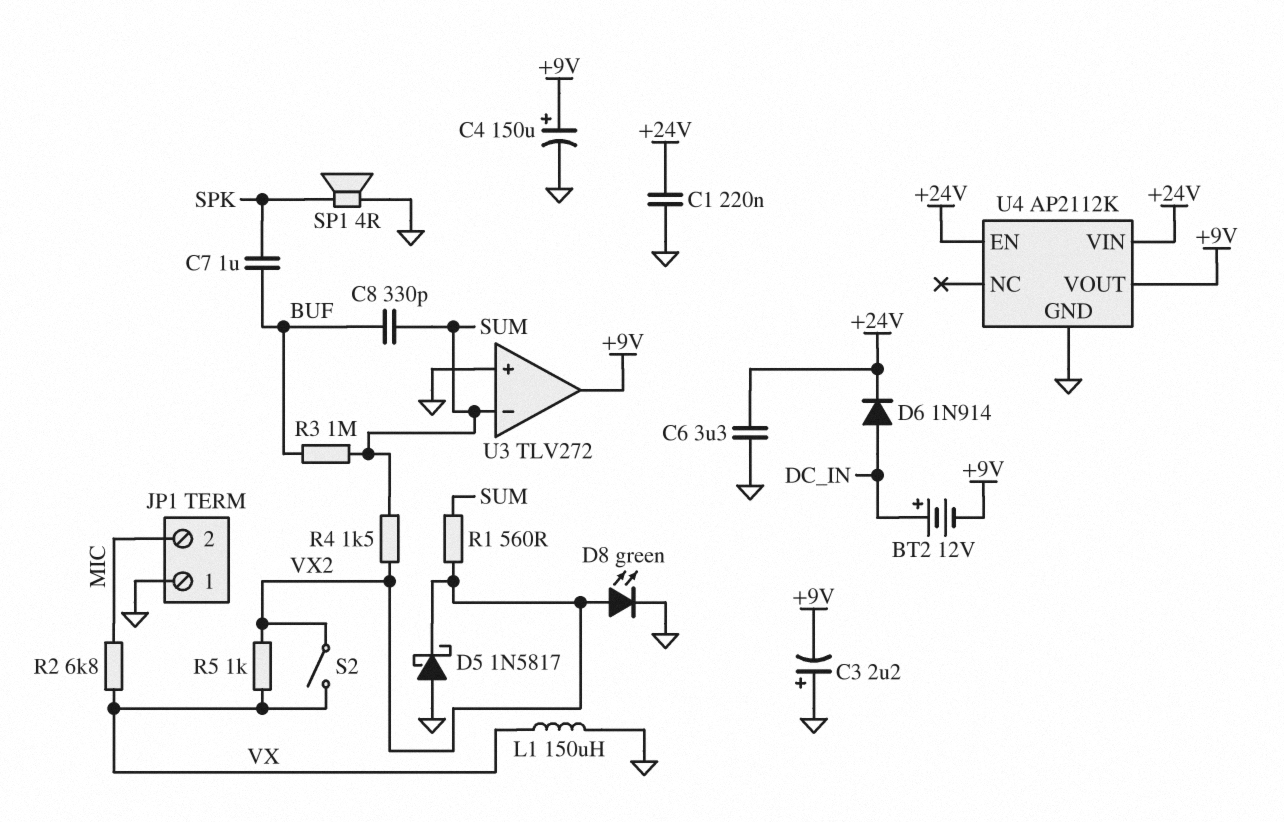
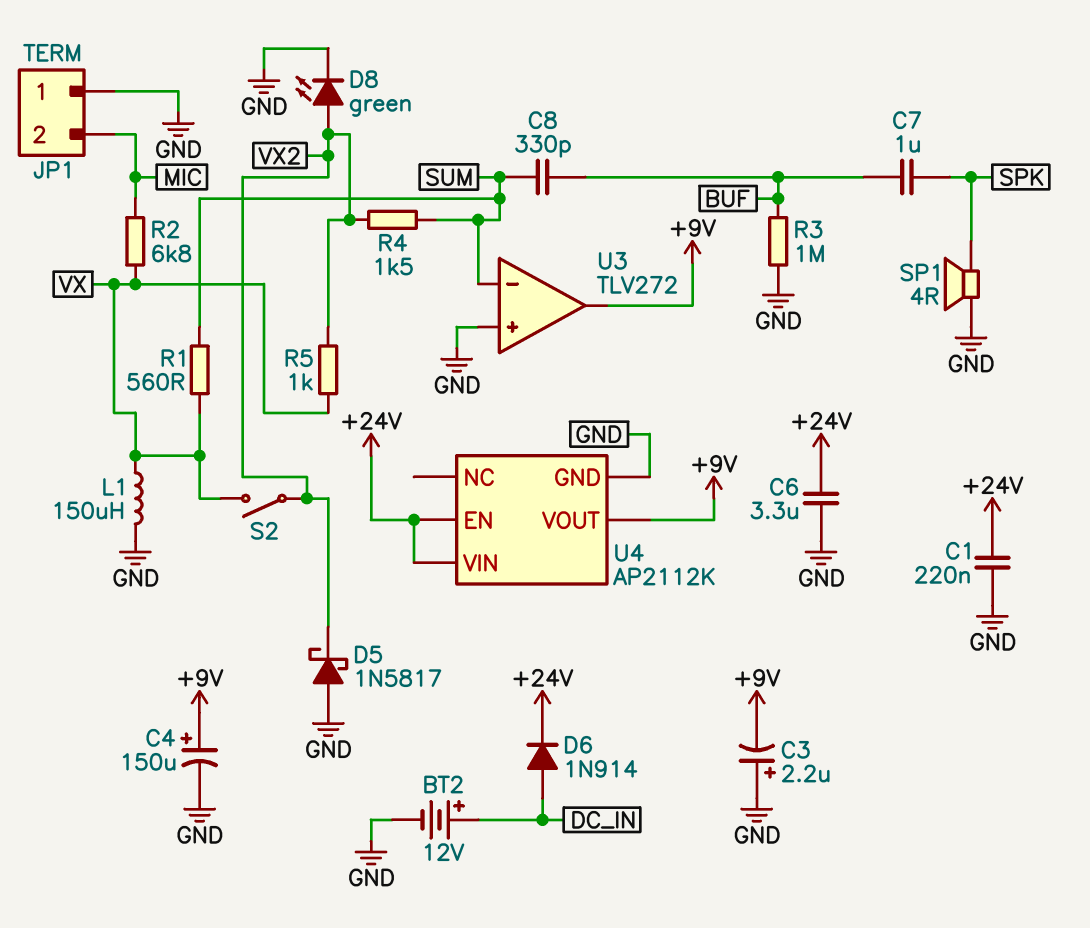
BT2: 12V (plus DC_IN, minus +9V) -> 12V (plus DC_IN, minus GND)
R1: 560 (SUM, VX2) -> 560 (SUM, VX)
R3: 1M (BUF, SUM) -> 1M (BUF, GND)

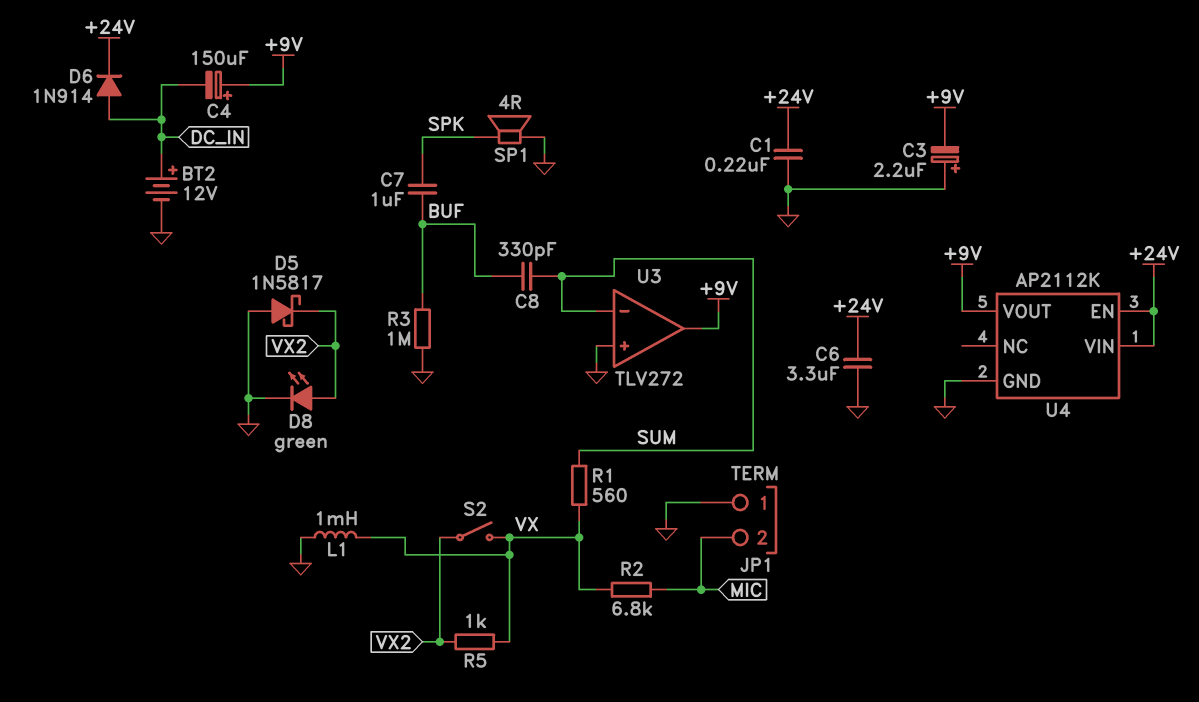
C4: 150uF (plus +9V, minus GND) -> 150uF (plus +9V, minus DC_IN)
L1: 150uH (GND, VX) -> 1mH (GND, VX)
R4: 1.5k (SUM, VX2) -> none

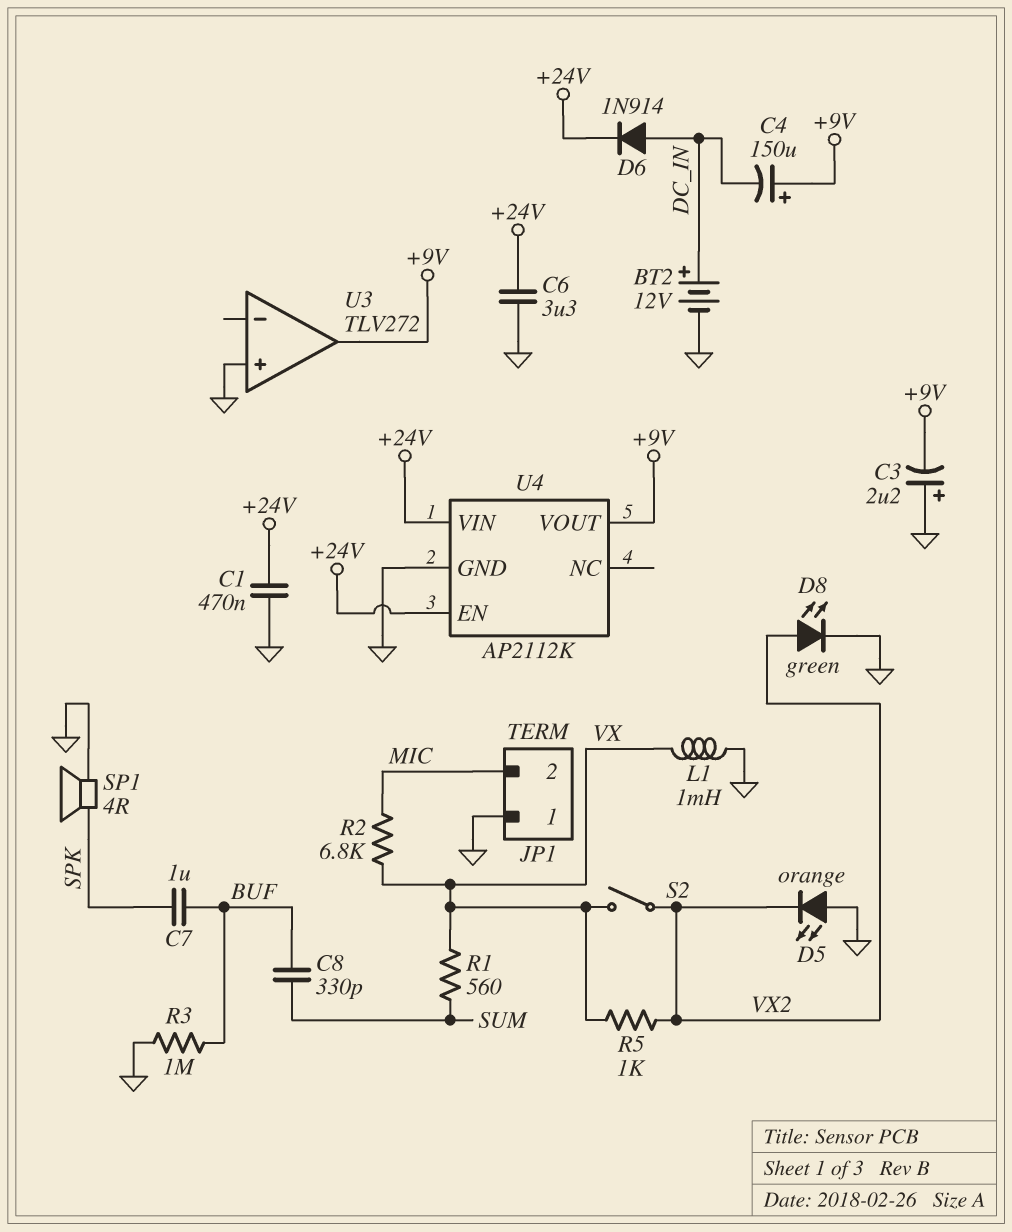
C1: 220nF (+24V, GND) -> 470nF (+24V, GND)
D5: schottky 1N5817 (A GND, K VX2) -> LED orange (A GND, K VX2)
U3 pin in-: SUM -> none

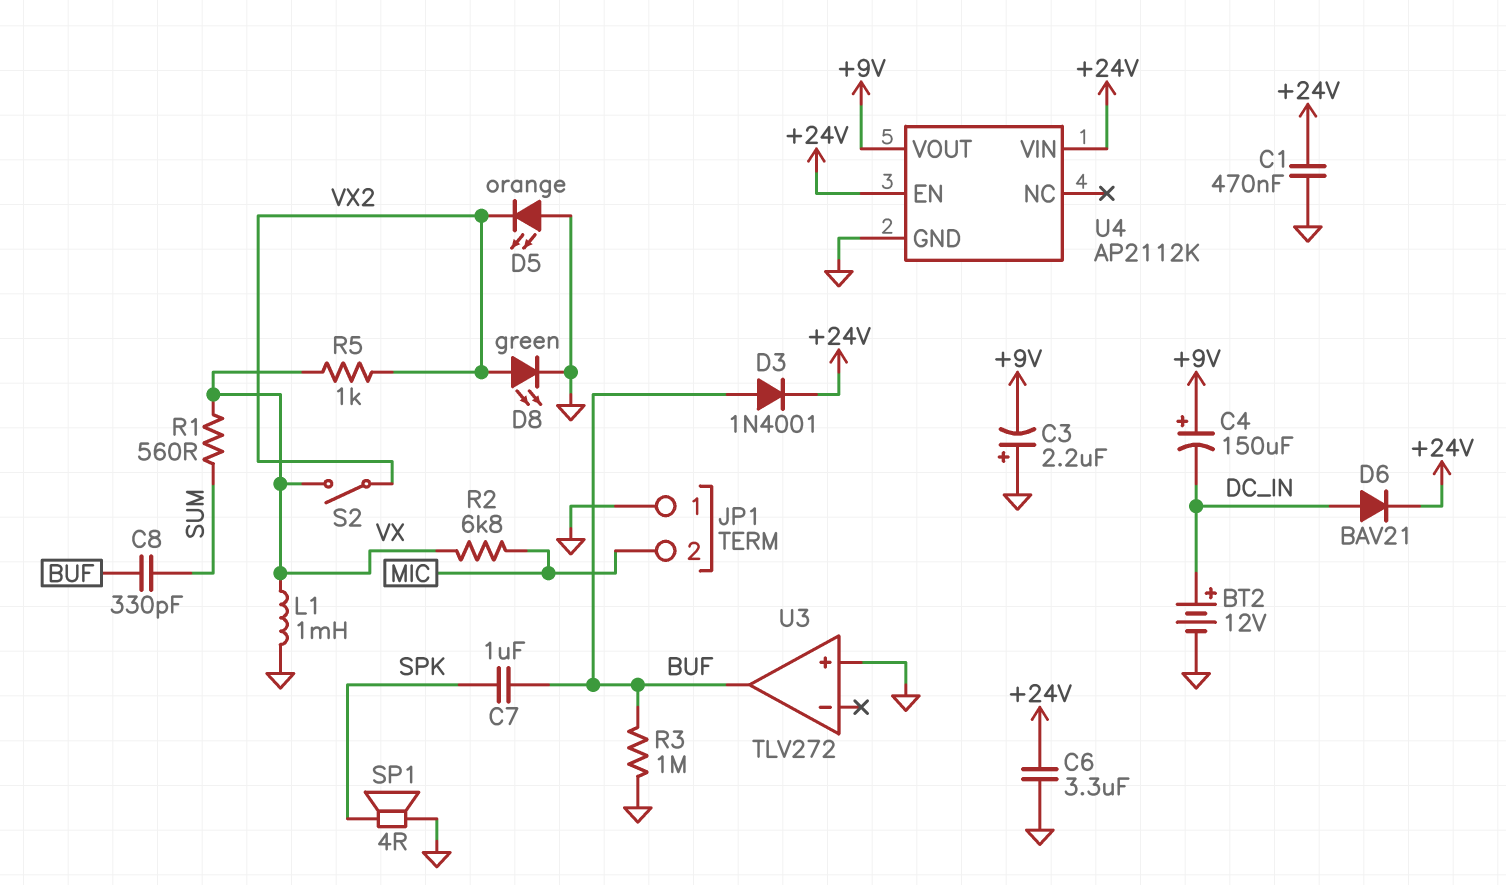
D3: none -> diode 1N4001 (A BUF, K +24V)
D6: diode 1N914 (A DC_IN, K +24V) -> diode BAV21 (A DC_IN, K +24V)
U3 pin out: +9V -> BUF

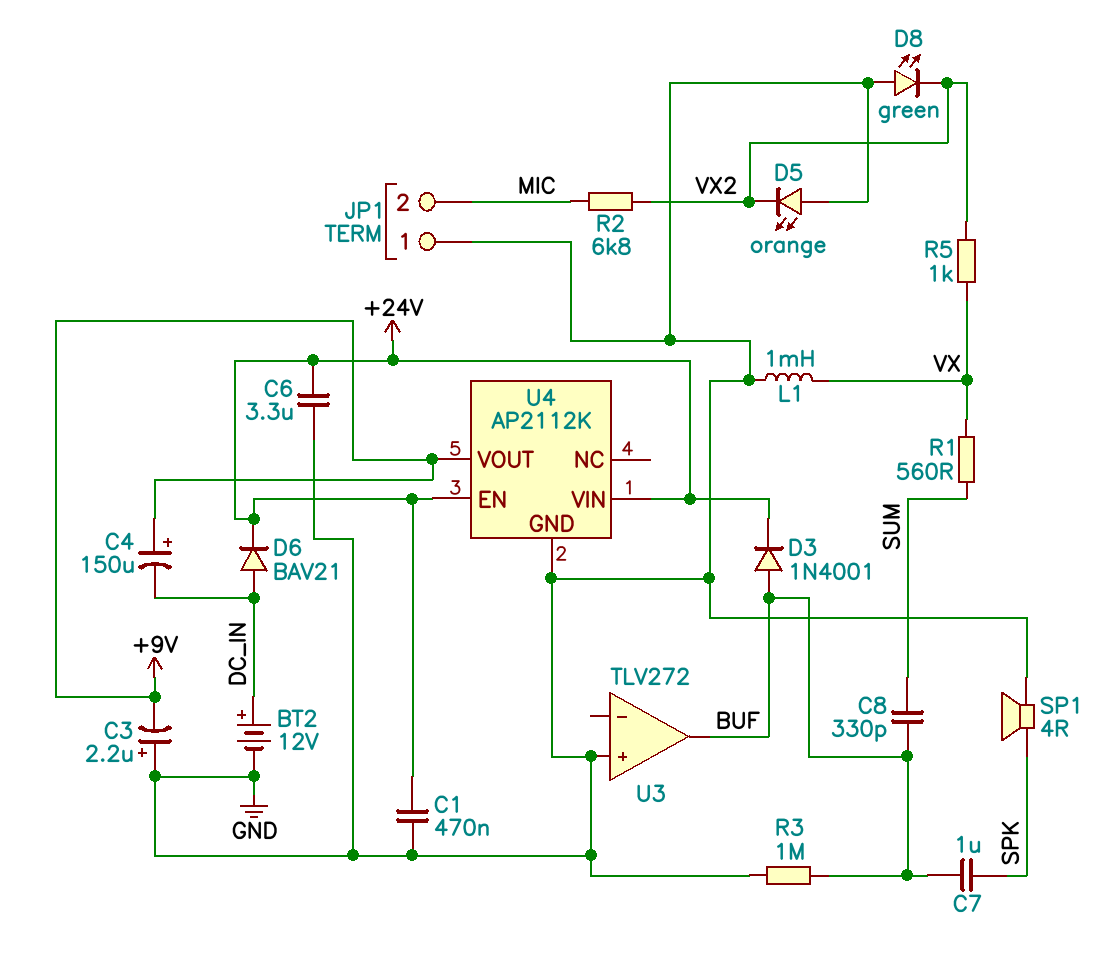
D8: LED green (A VX2, K GND) -> LED green (A GND, K VX2)
R2: 6.8k (MIC, VX) -> 6.8k (MIC, VX2)
S2: switch (VX, VX2) -> none

